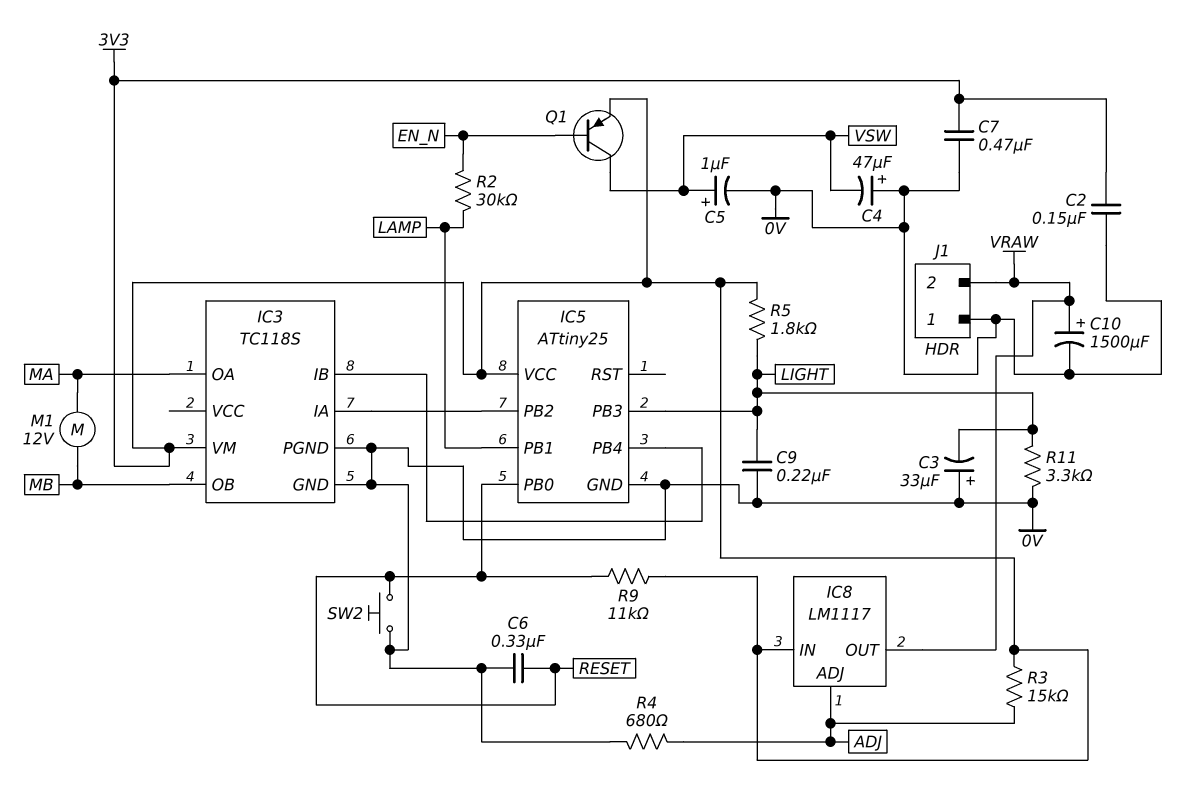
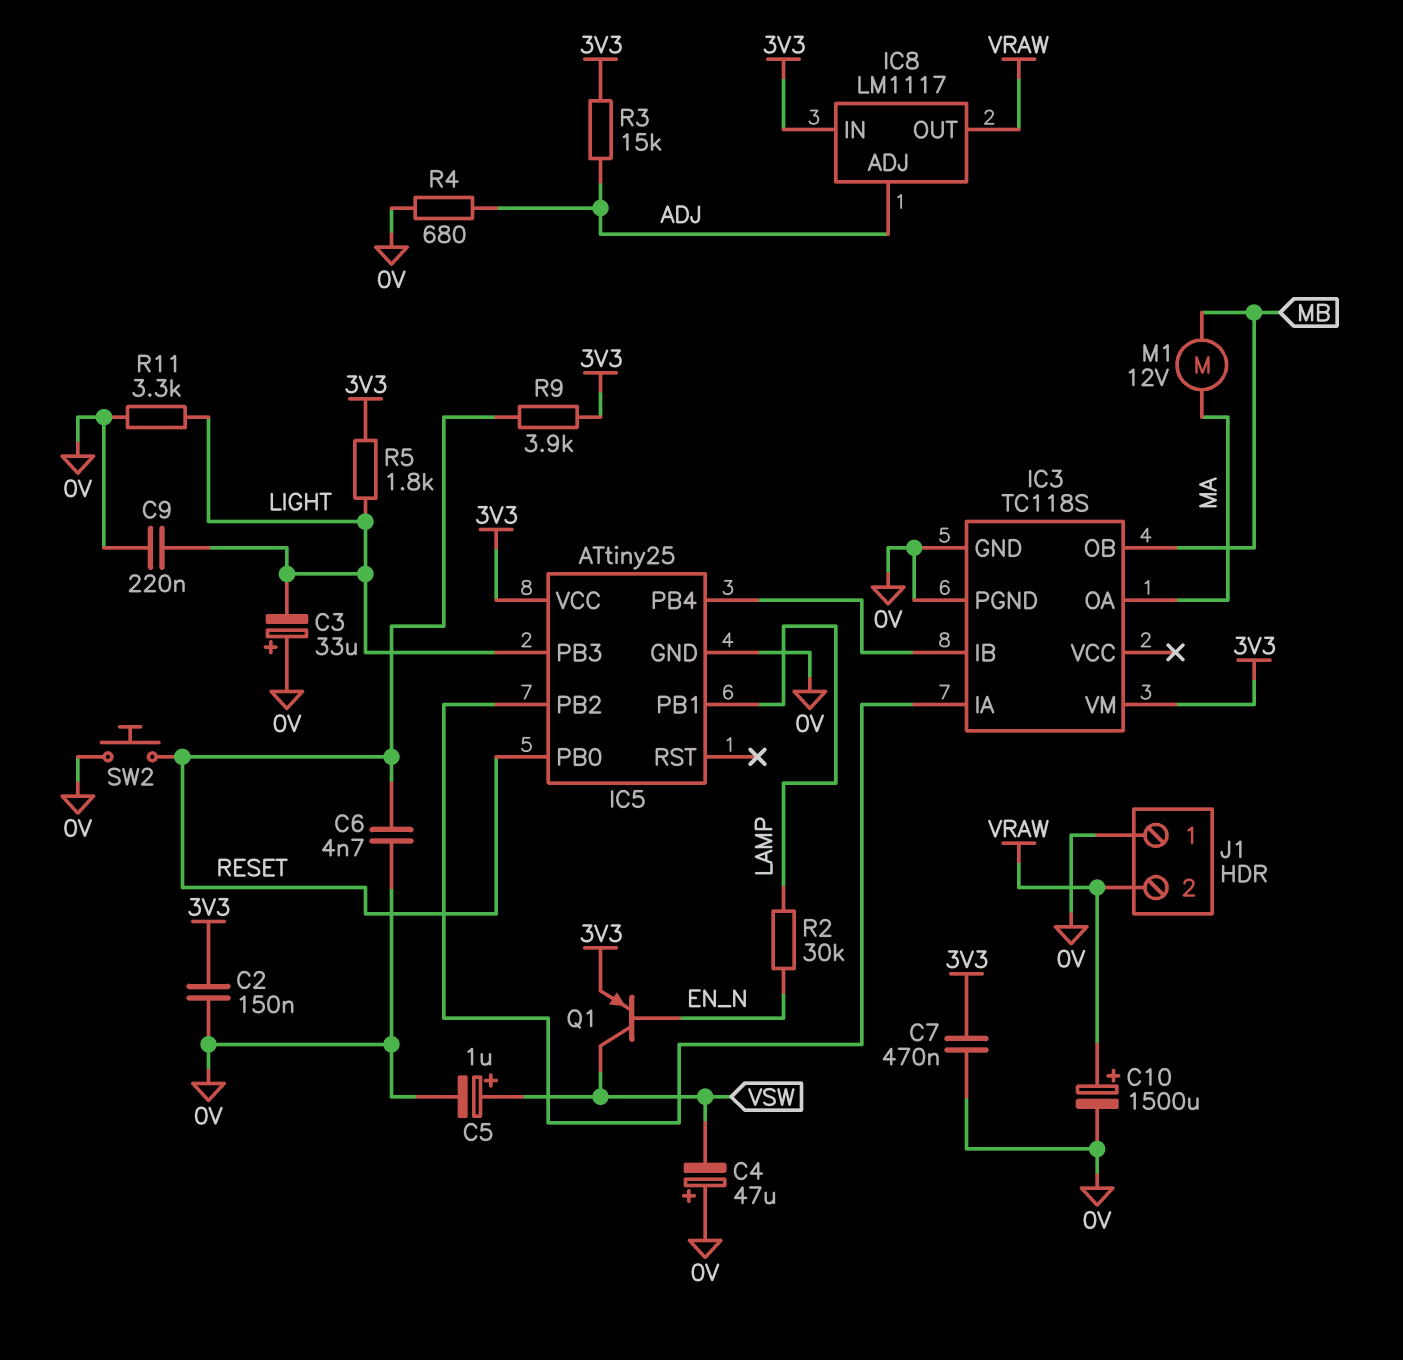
C6: 330nF (0V, RESET) -> 4.7nF (0V, RESET)
R9: 11k (3V3, RESET) -> 3.9k (3V3, RESET)

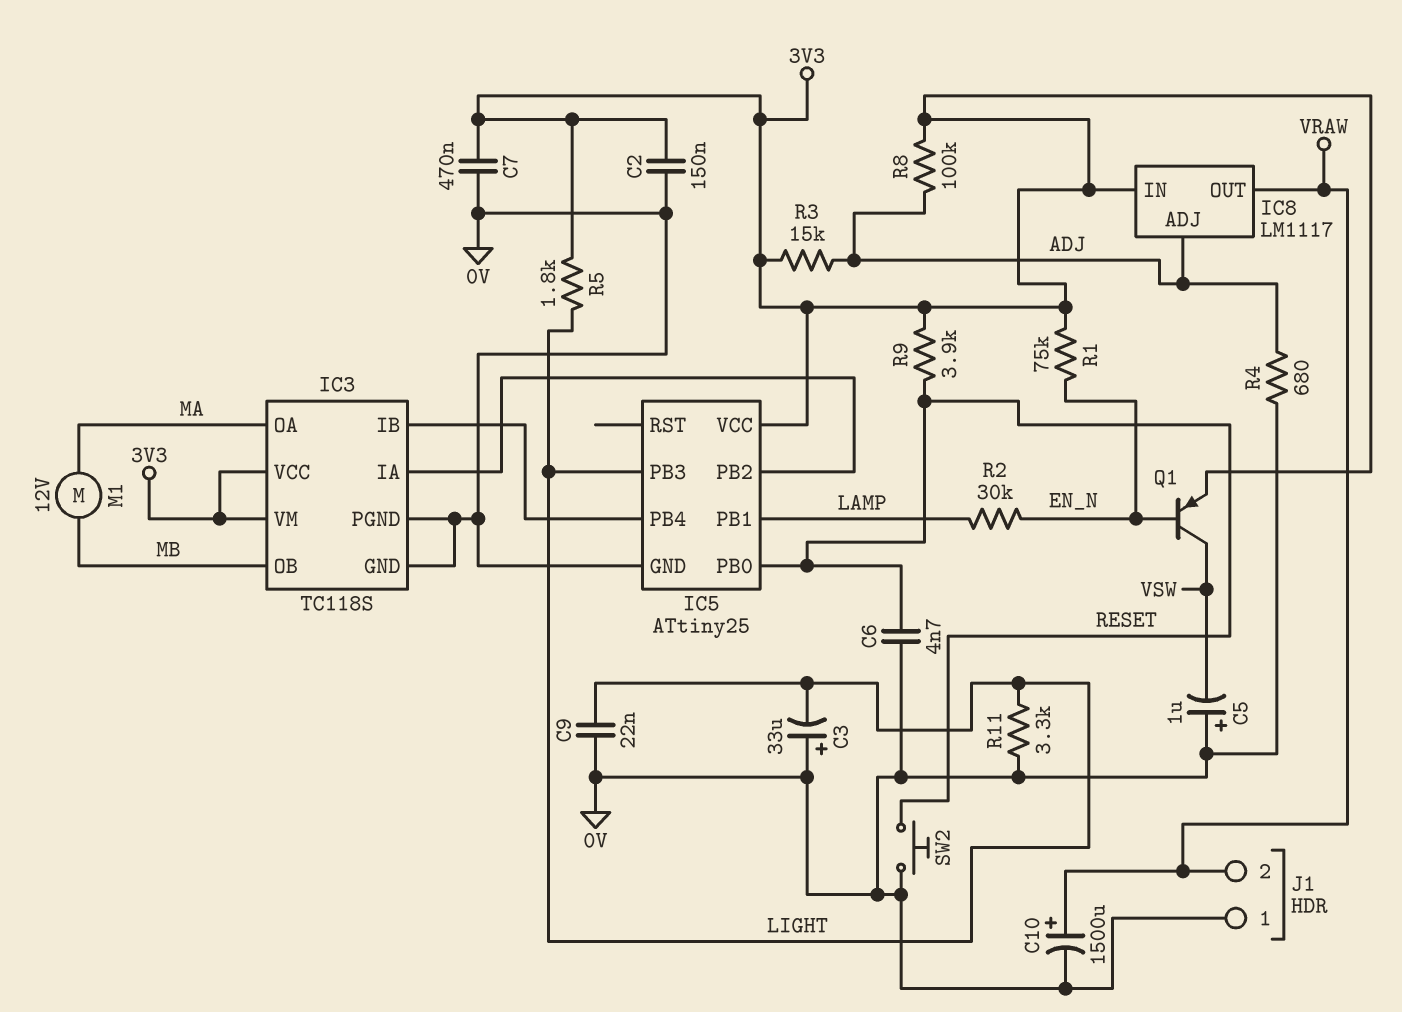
C4: 47uF (plus 0V, minus VSW) -> none
C5: 1uF (plus VSW, minus 0V) -> 1uF (plus 0V, minus VSW)
C9: 220nF (0V, LIGHT) -> 22nF (0V, LIGHT)
IC3 pin VCC: none -> 3V3
R1: none -> 75k (3V3, EN_N)
R8: none -> 100k (3V3, ADJ)

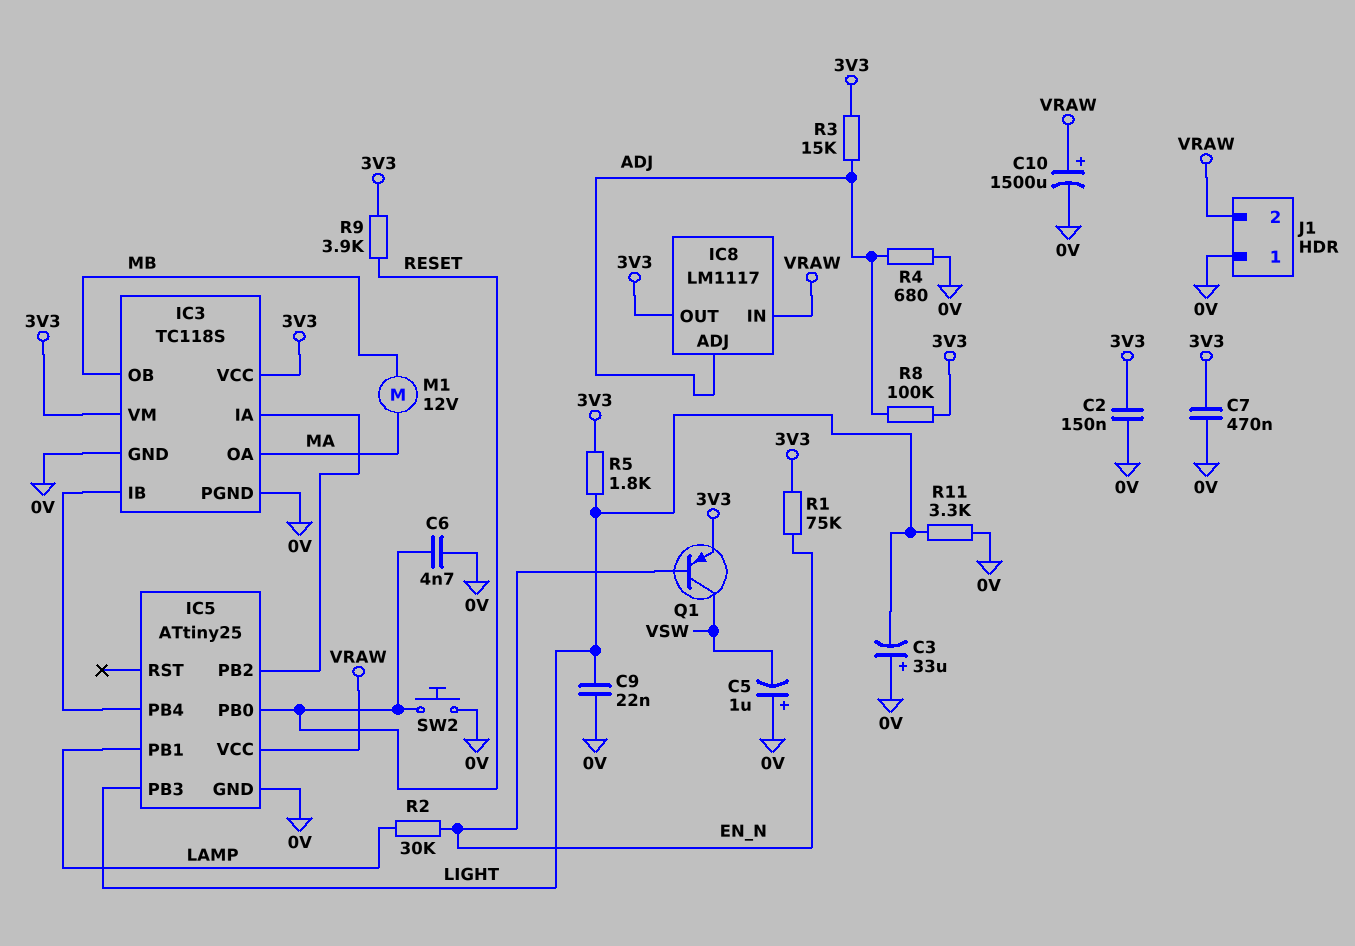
IC5 pin VCC: 3V3 -> VRAW
IC8 pin IN: 3V3 -> VRAW
IC8 pin OUT: VRAW -> 3V3

